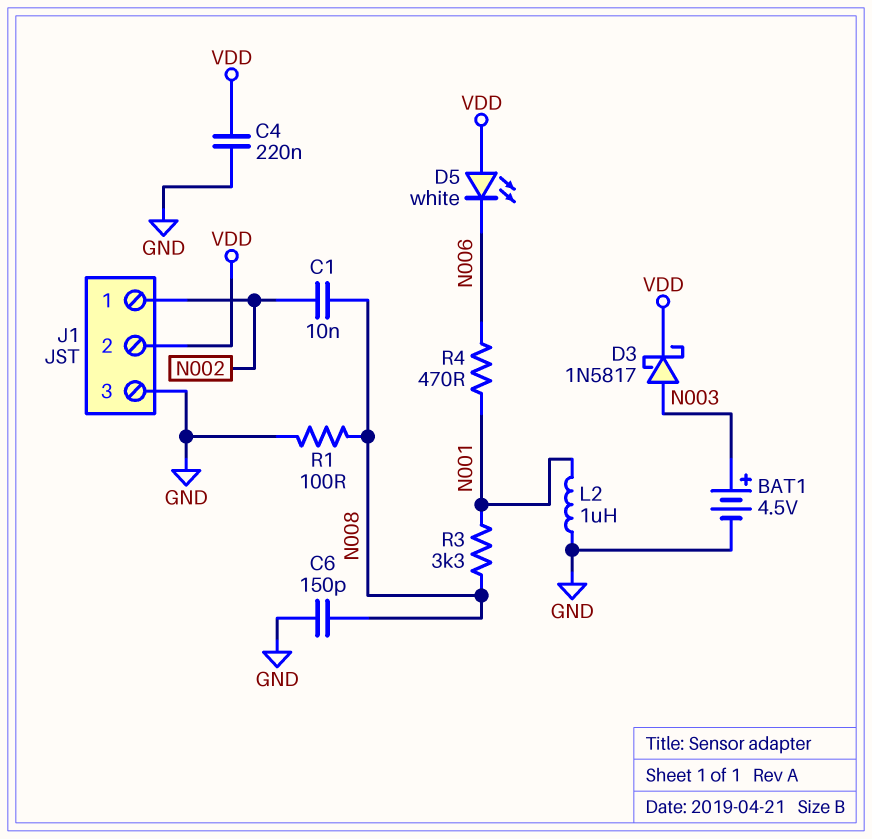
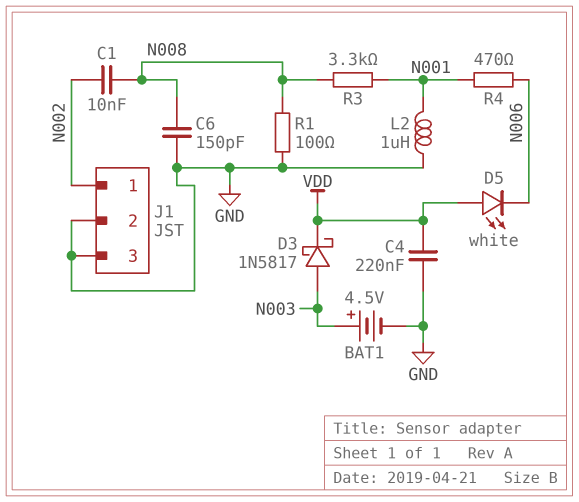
J1 pin 2: VDD -> GND

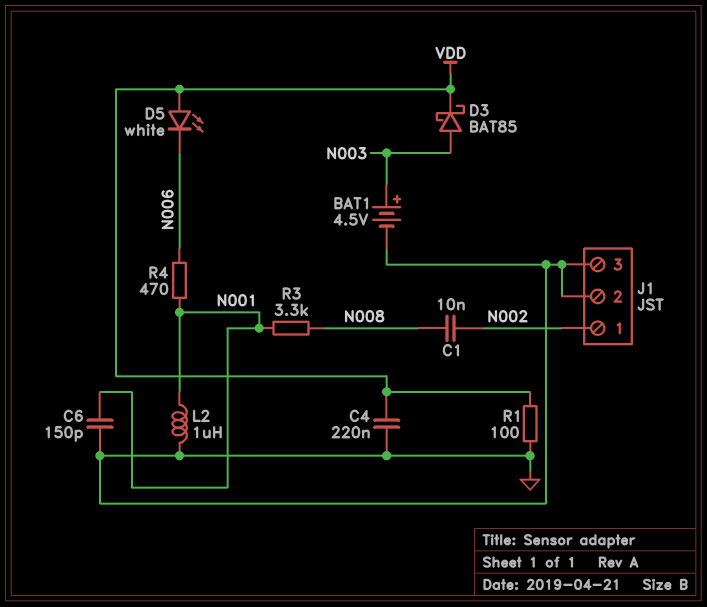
C6: 150pF (GND, N008) -> 150pF (GND, N001)
D3: schottky 1N5817 (A N003, K VDD) -> schottky BAT85 (A N003, K VDD)
R1: 100 (GND, N008) -> 100 (GND, VDD)

